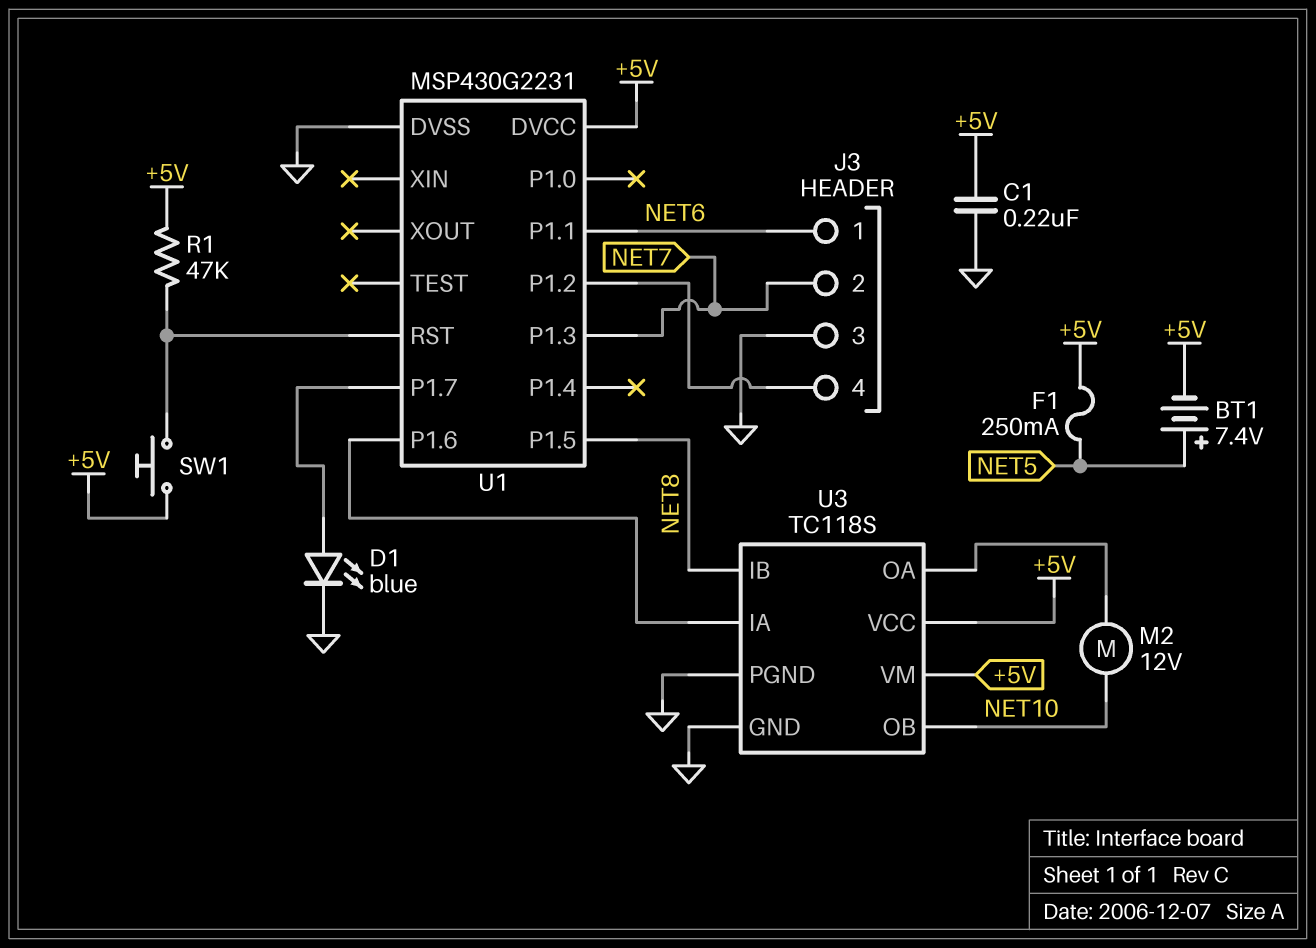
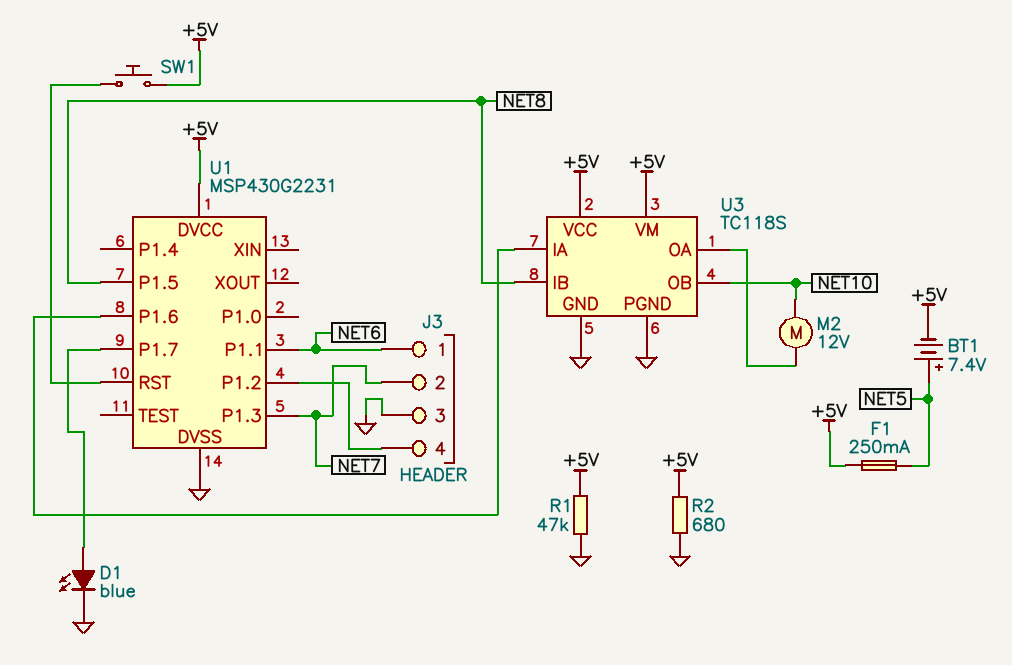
C1: 220nF (+5V, GND) -> none
R1: 47k (+5V, U1/RST) -> 47k (+5V, GND)
R2: none -> 680 (+5V, GND)

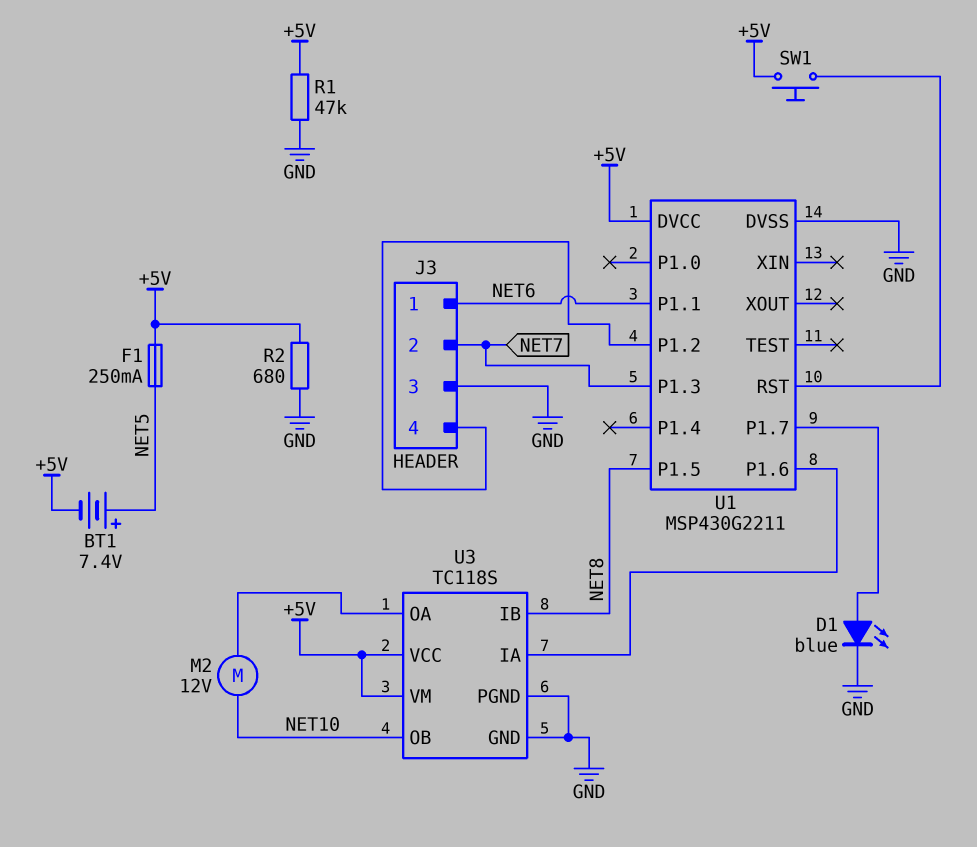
U1: MSP430G2231 -> MSP430G2211

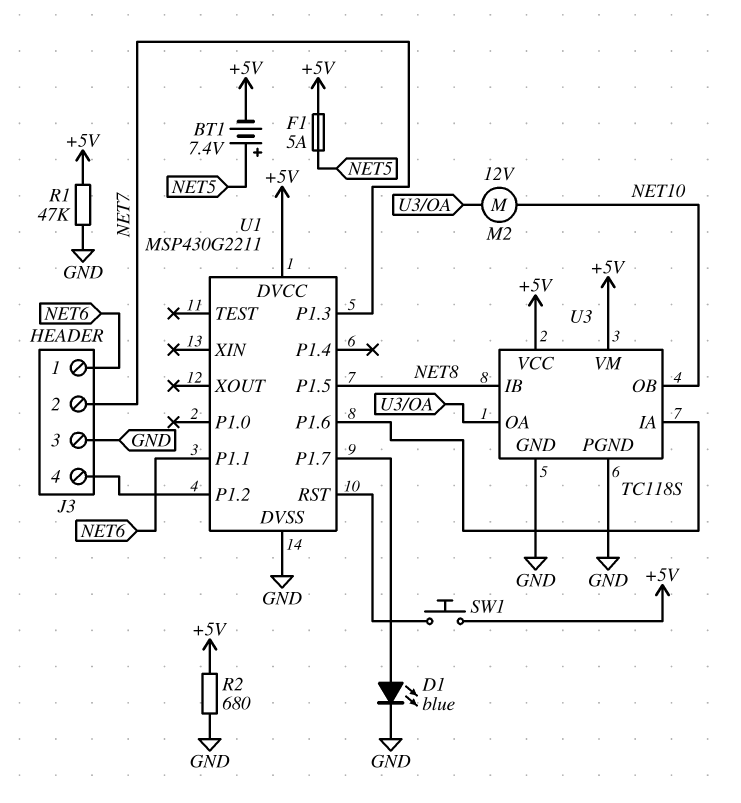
F1: 250mA (+5V, NET5) -> 5A (+5V, NET5)

